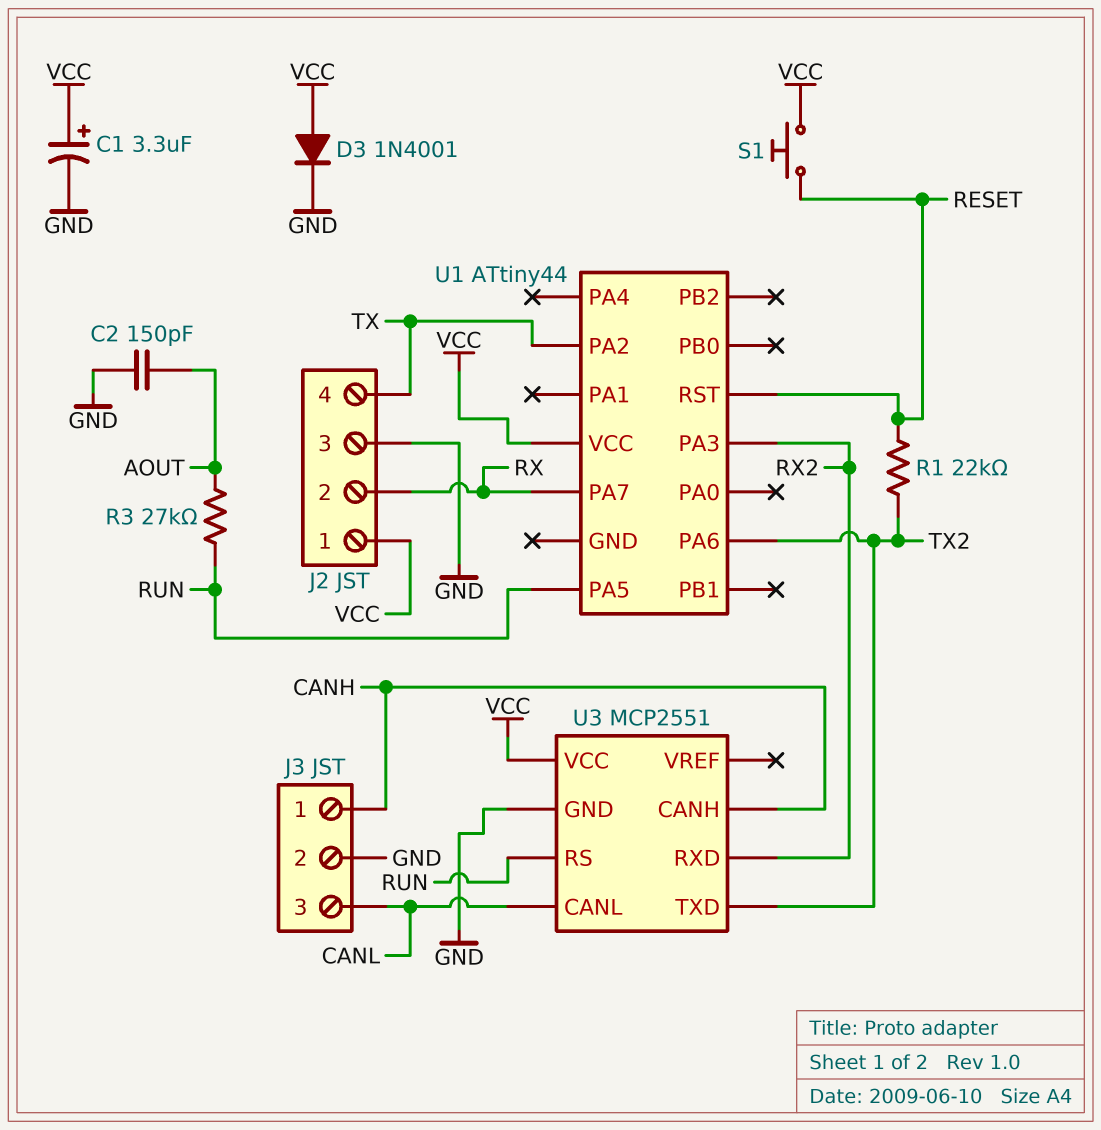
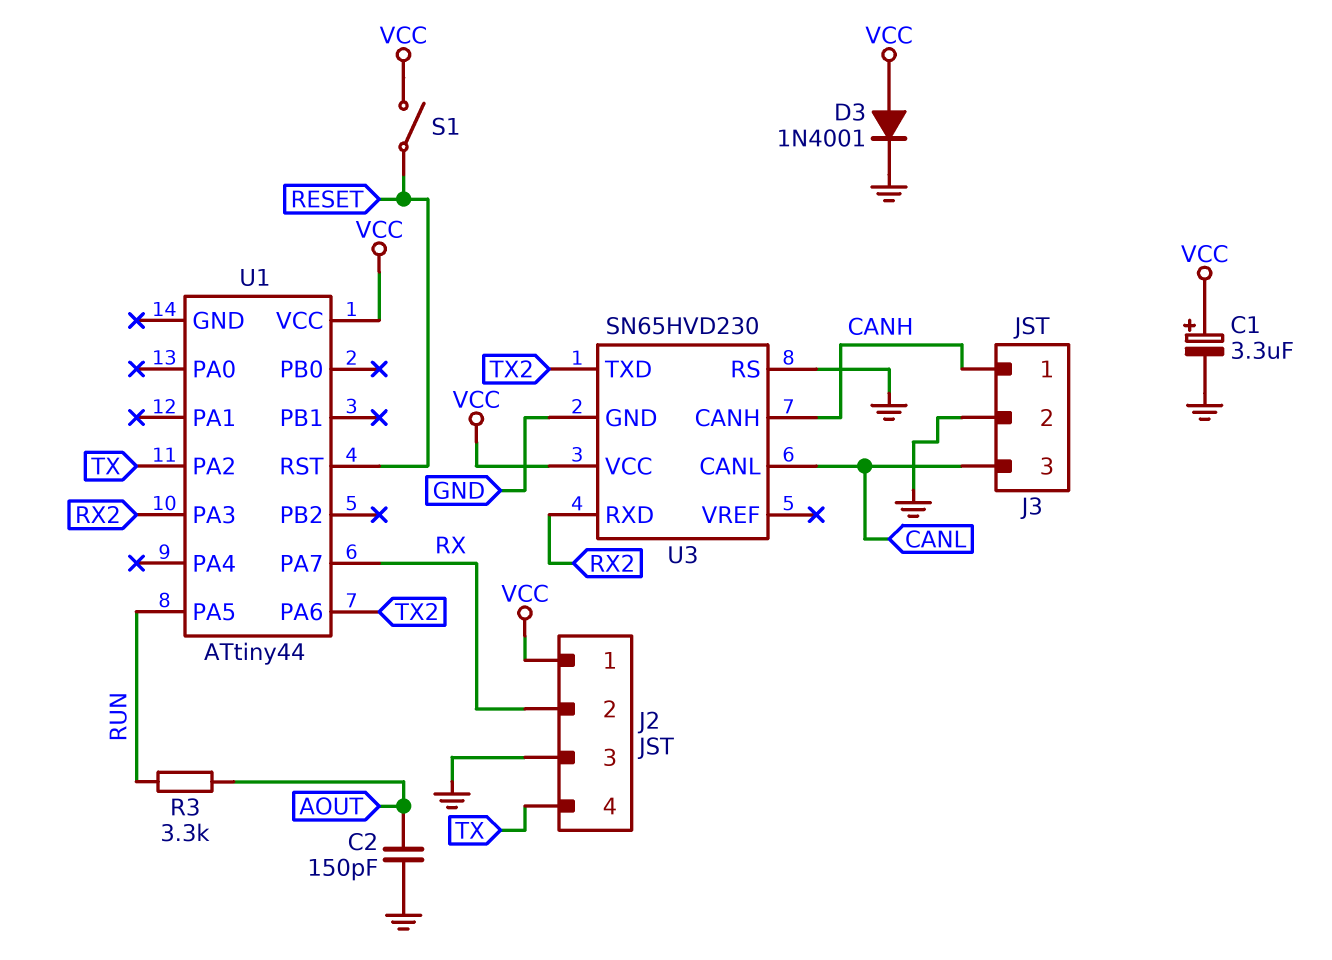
R1: 22k (RESET, TX2) -> none
R3: 27k (AOUT, RUN) -> 3.3k (AOUT, RUN)
S1: button (RESET, VCC) -> switch (RESET, VCC)
U3: MCP2551 -> SN65HVD230
U3 pin RS: RUN -> GND

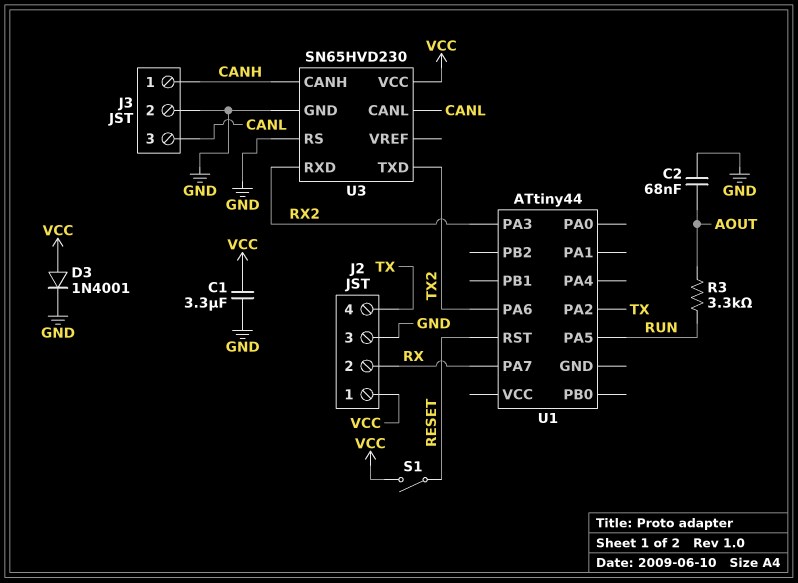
C1: 3.3uF (plus VCC, minus GND) -> 3.3uF (GND, VCC)
C2: 150pF (AOUT, GND) -> 68nF (AOUT, GND)
U1 pin VCC: VCC -> none

